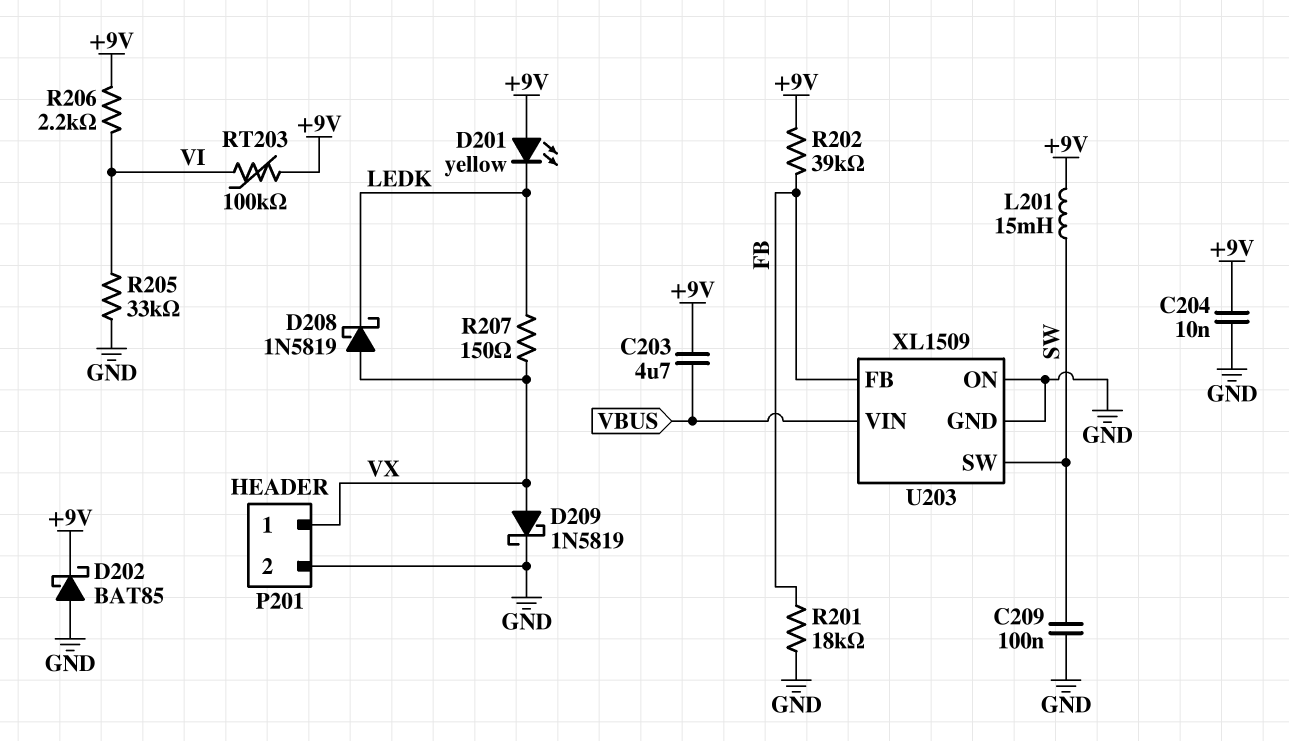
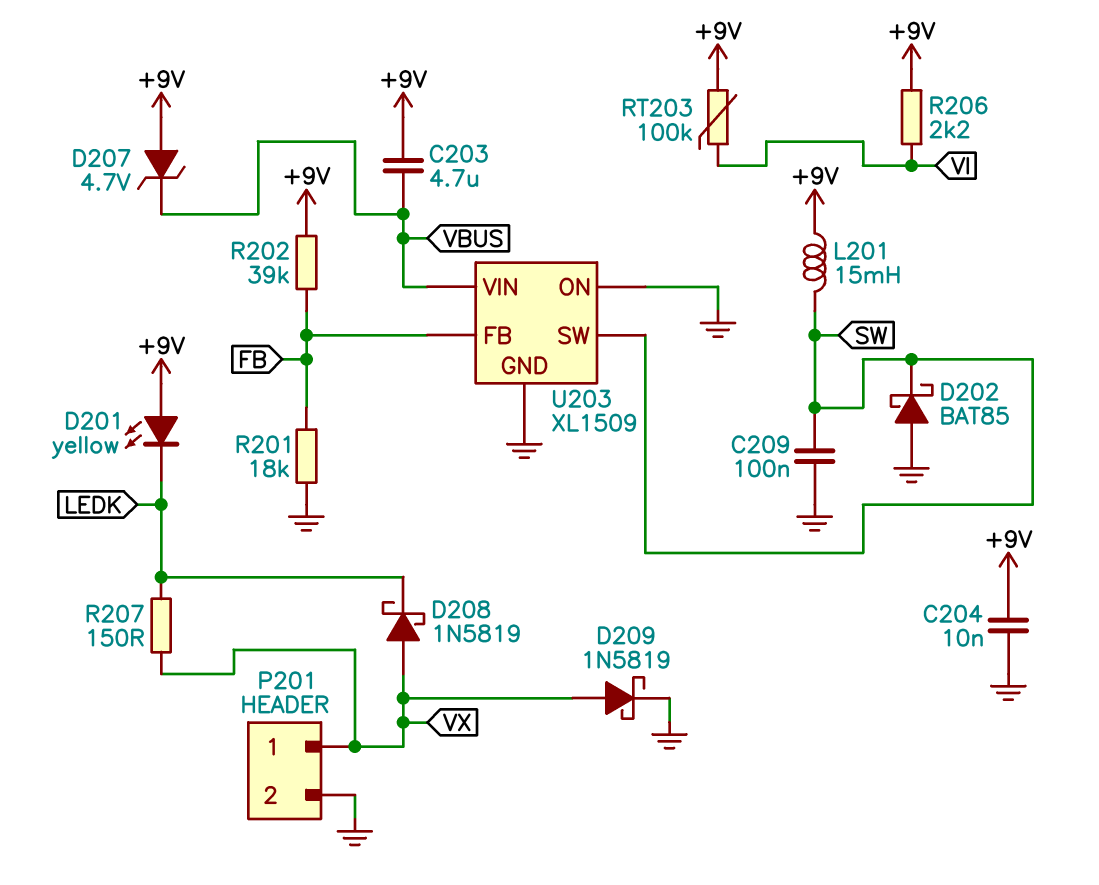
D202: schottky BAT85 (A GND, K +9V) -> schottky BAT85 (A GND, K SW)
D207: none -> zener 4.7V (A +9V, K VBUS)
R205: 33k (GND, VI) -> none

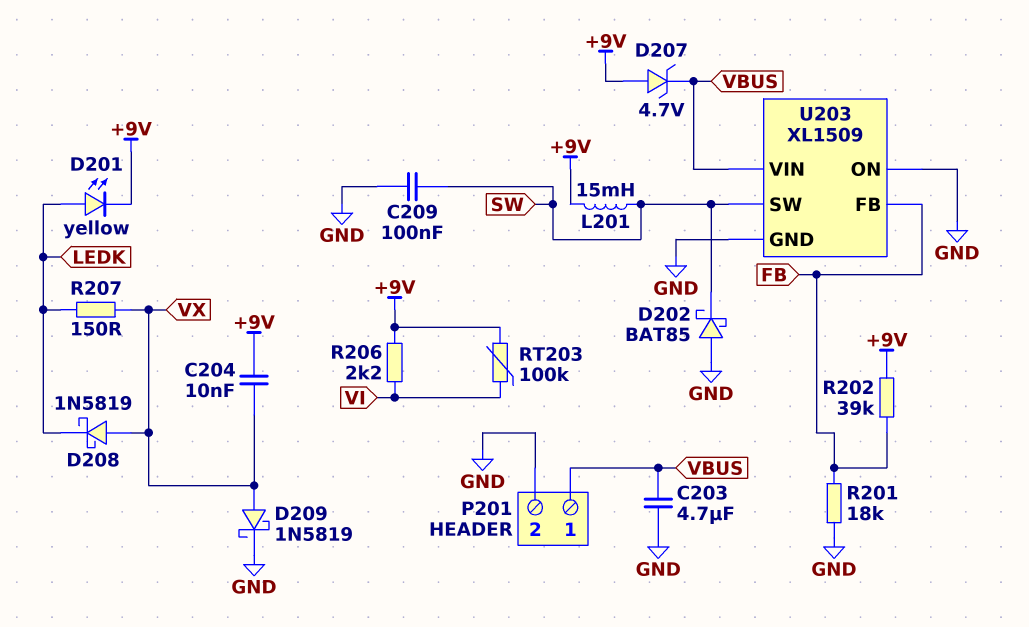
C203: 4.7uF (+9V, VBUS) -> 4.7uF (GND, VBUS)
C204: 10nF (+9V, GND) -> 10nF (+9V, VX)
D201: LED yellow (A +9V, K LEDK) -> LED yellow (A LEDK, K +9V)
P201 pin 1: VX -> VBUS

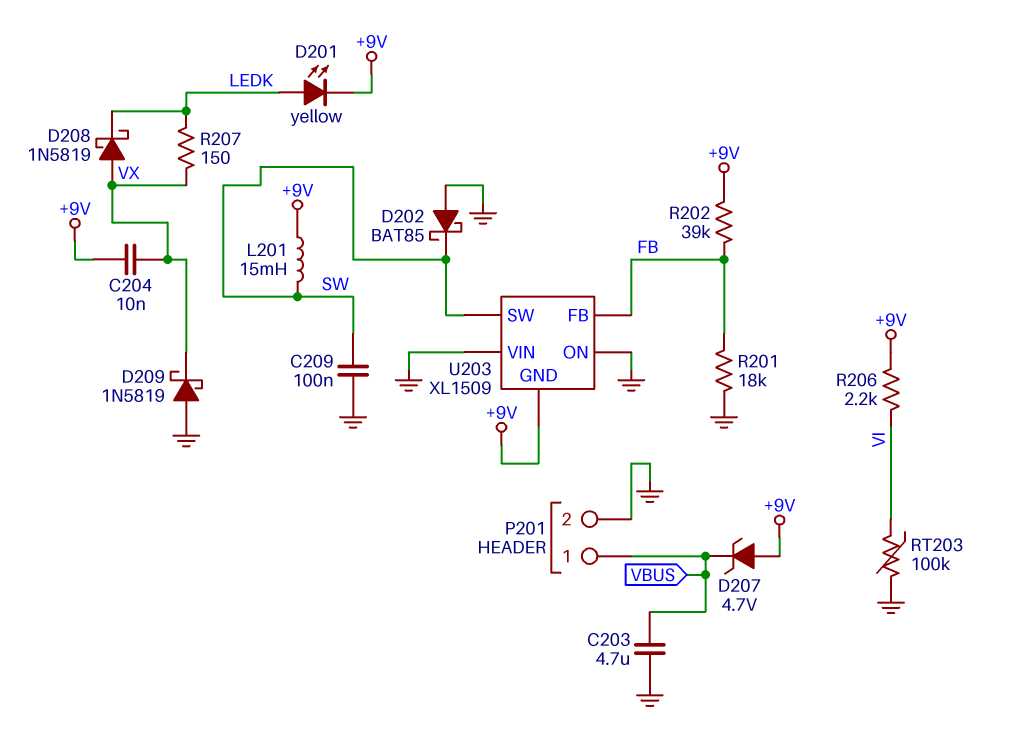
D209: schottky 1N5819 (A VX, K GND) -> schottky 1N5819 (A GND, K VX)
RT203: 100k (+9V, VI) -> 100k (GND, VI)
U203 pin GND: GND -> +9V
U203 pin VIN: VBUS -> GND

